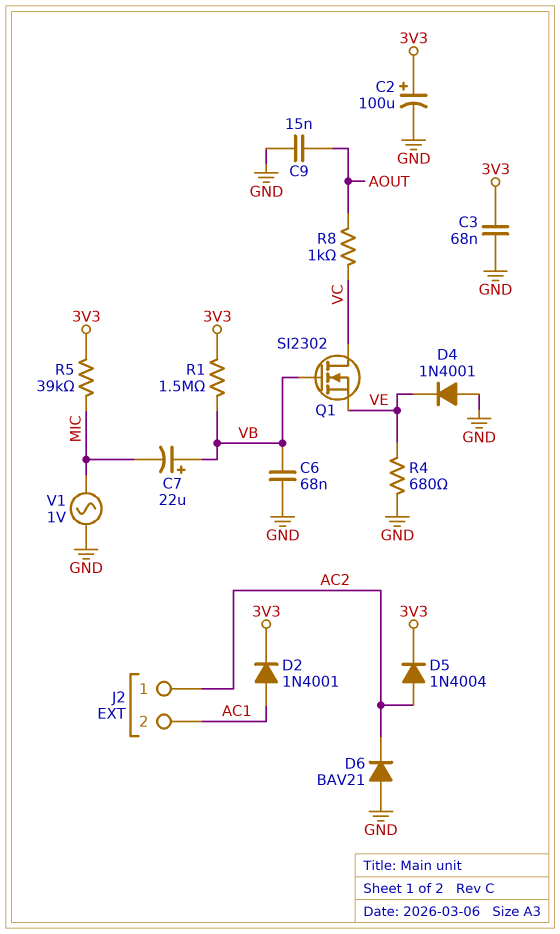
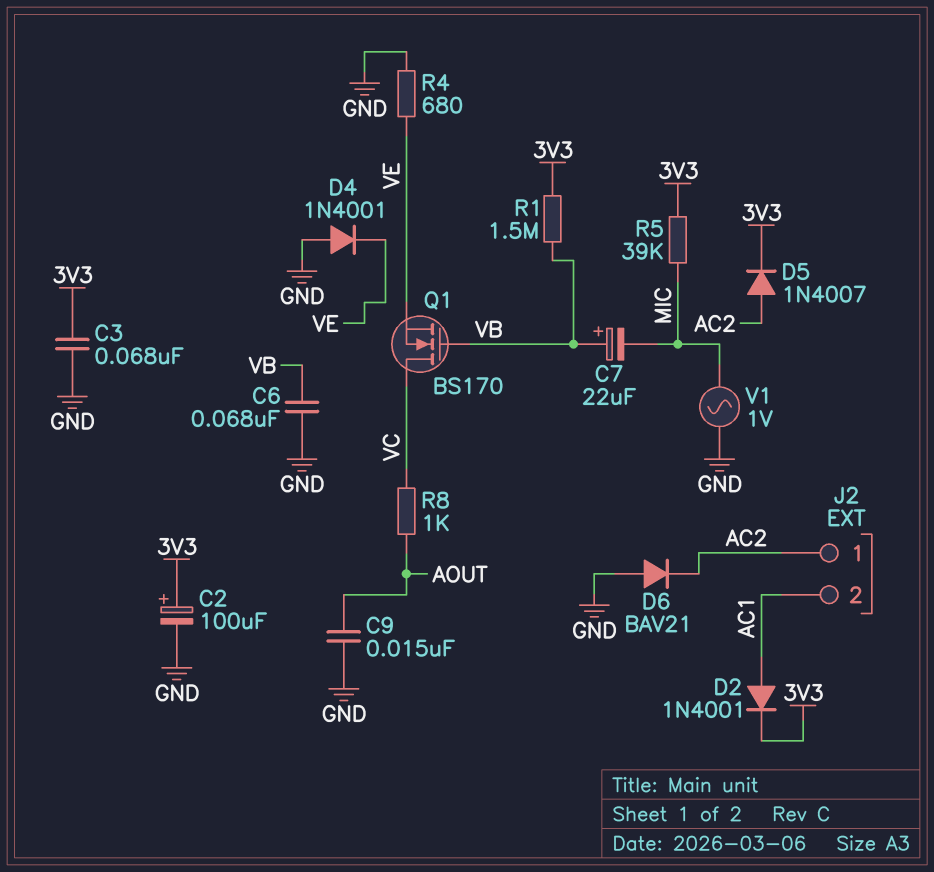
D5: diode 1N4004 (A AC2, K 3V3) -> diode 1N4007 (A AC2, K 3V3)
Q1: NMOS SI2302 (G VB, D VC, S VE) -> NMOS BS170 (G VB, D VC, S VE)

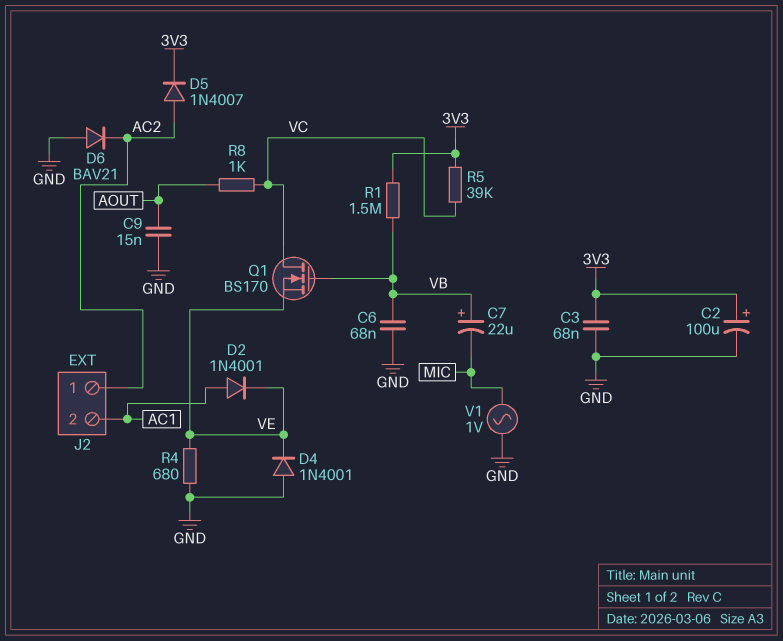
D2: diode 1N4001 (A AC1, K 3V3) -> diode 1N4001 (A AC1, K VE)
R5: 39k (3V3, MIC) -> 39k (3V3, VC)

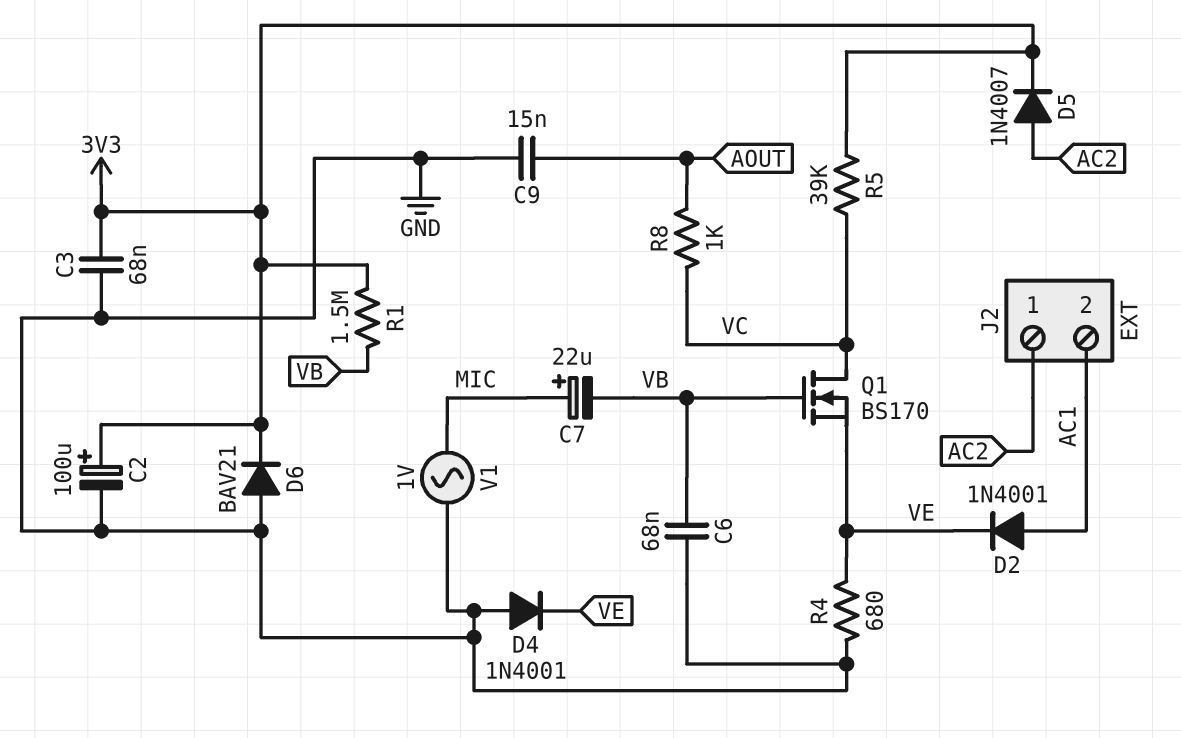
C7: 22uF (plus VB, minus MIC) -> 22uF (plus MIC, minus VB)
D6: diode BAV21 (A GND, K AC2) -> diode BAV21 (A GND, K 3V3)

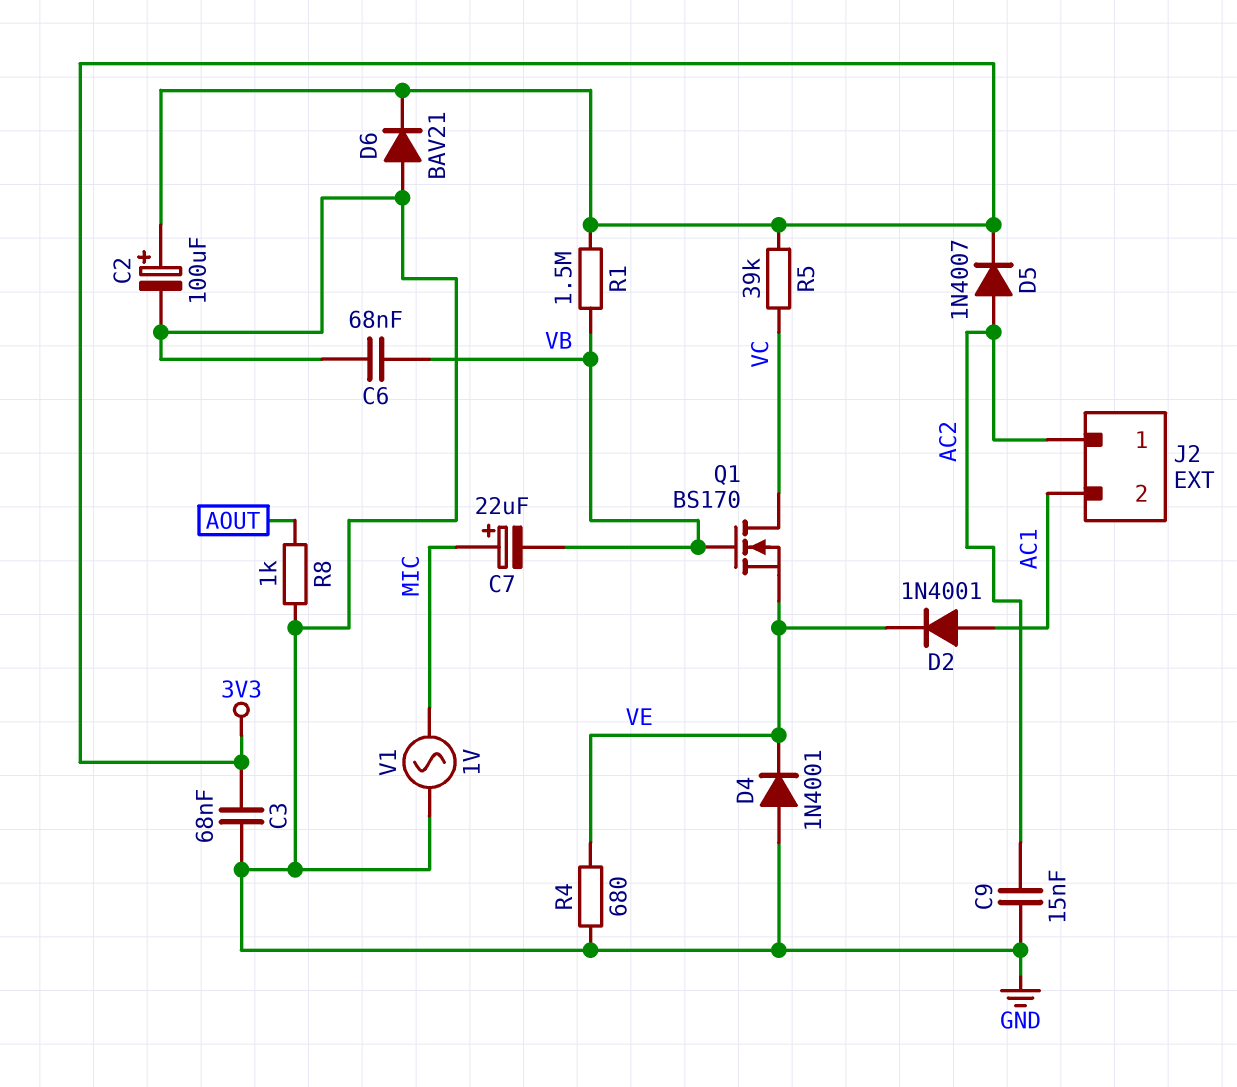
C9: 15nF (AOUT, GND) -> 15nF (AC2, GND)
R8: 1k (AOUT, VC) -> 1k (AOUT, GND)

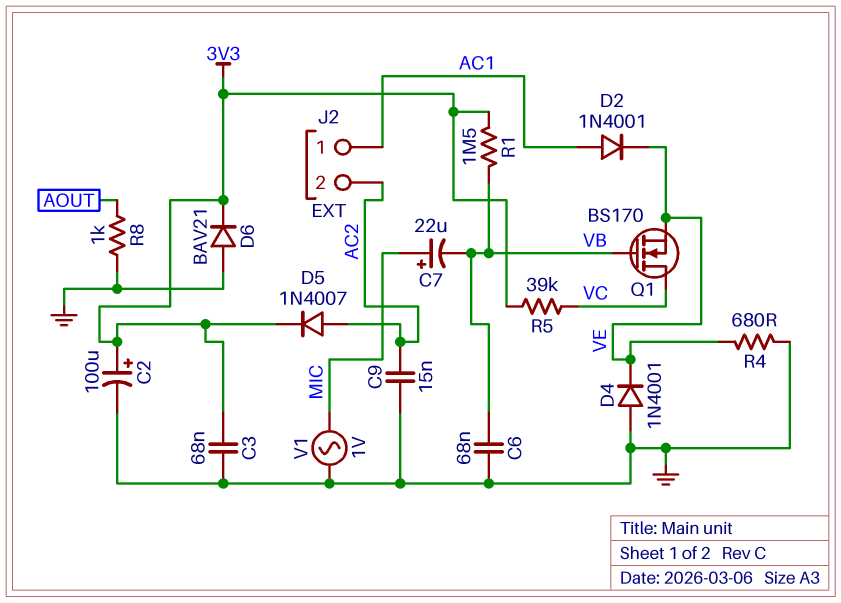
J2 pin 1: AC2 -> AC1
J2 pin 2: AC1 -> AC2

